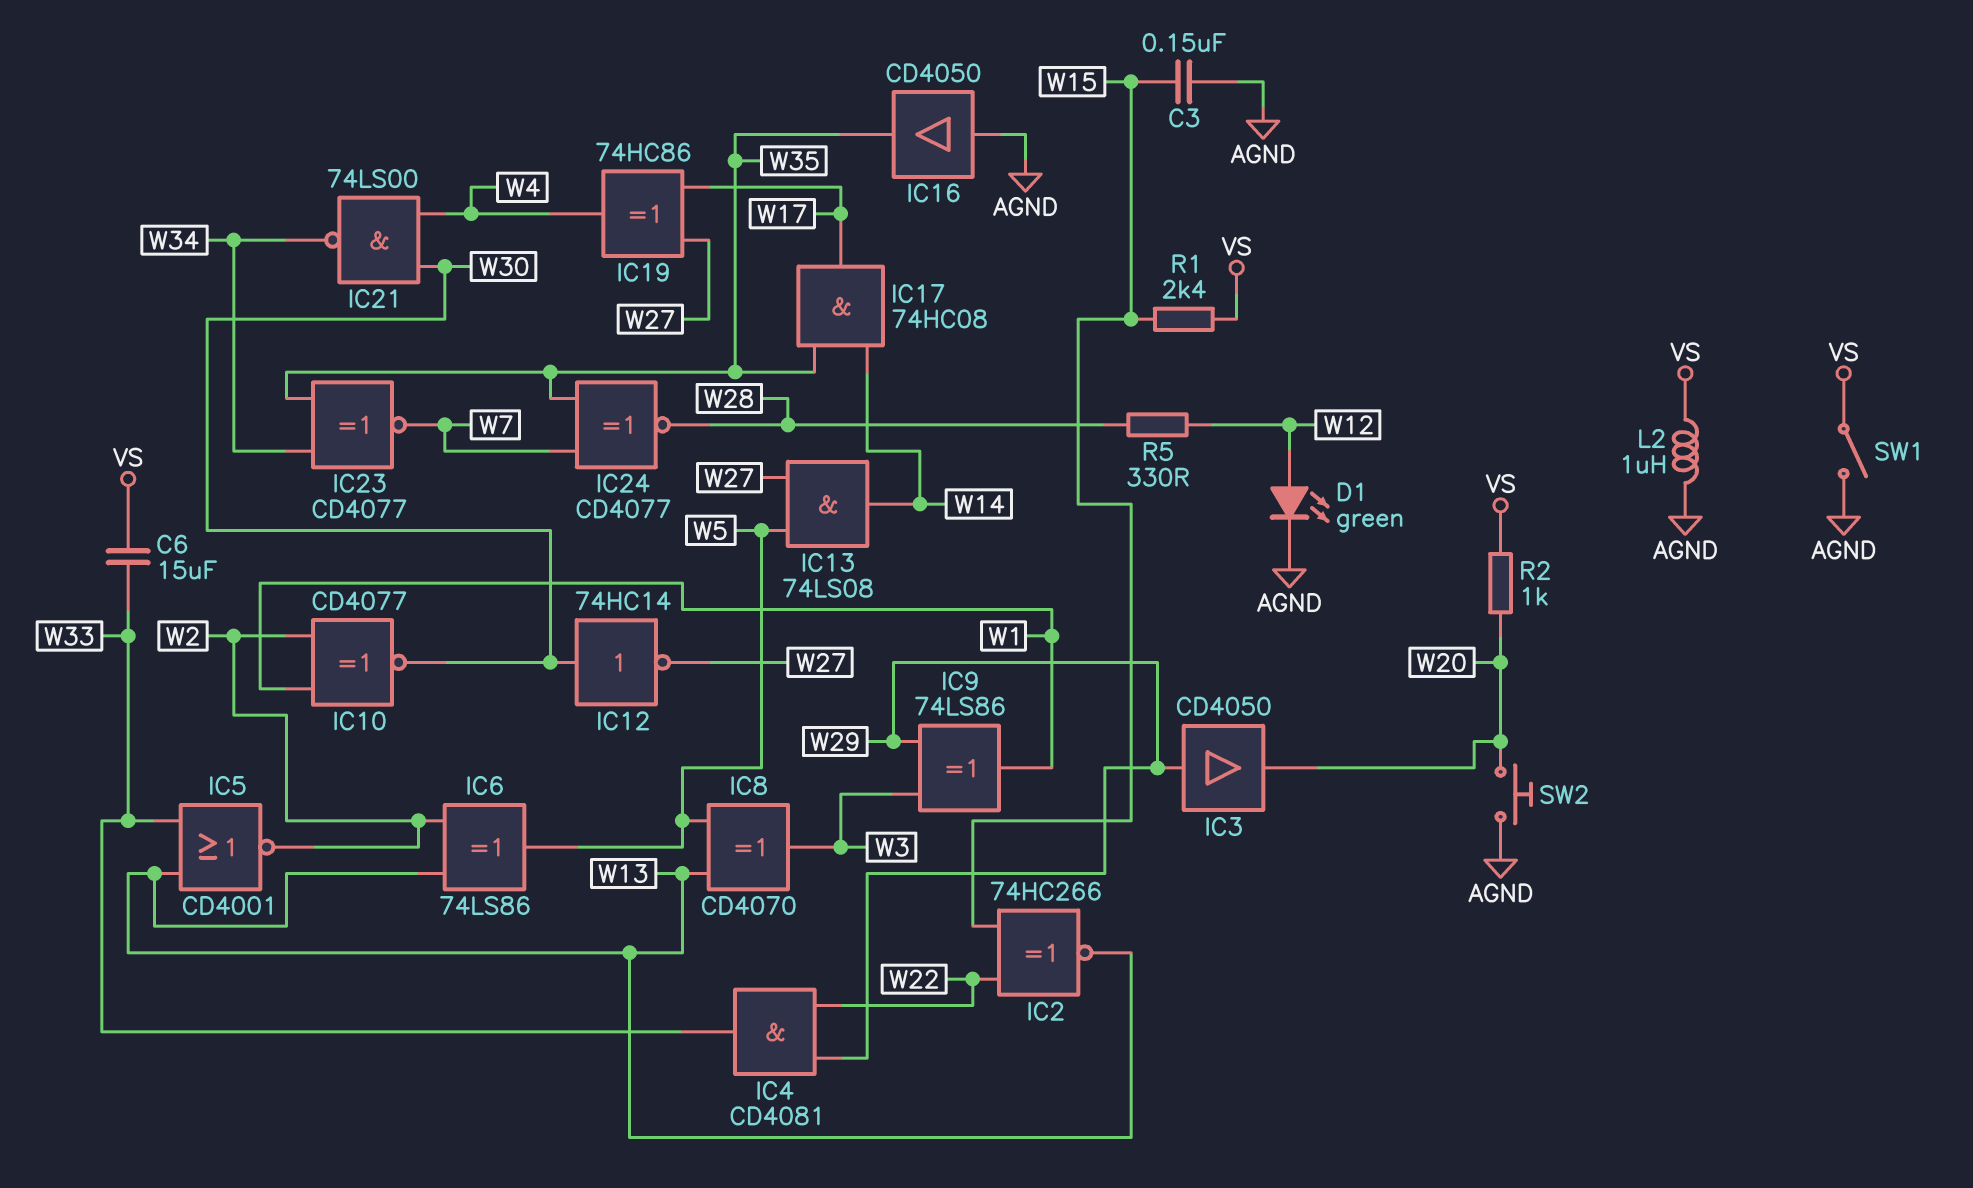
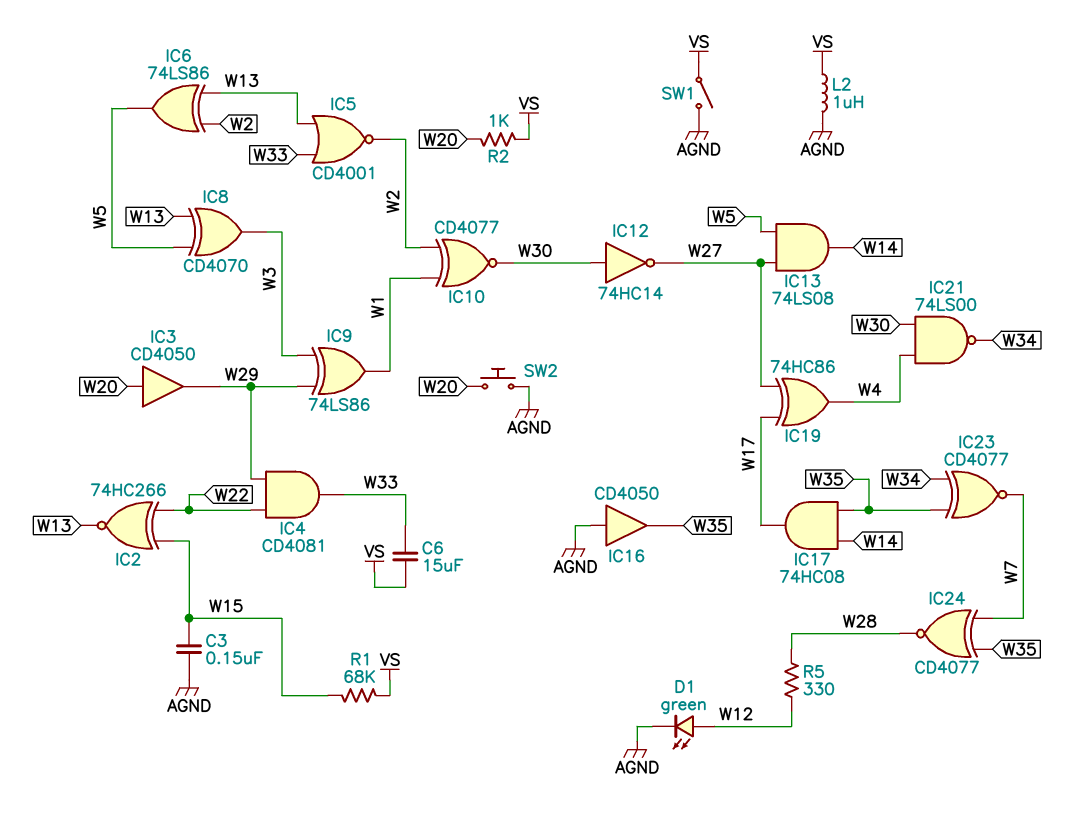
IC3: buffer CD4050 (in W29, out W20) -> buffer CD4050 (in W20, out W29)
R1: 2.4k (VS, W15) -> 68k (VS, W15)

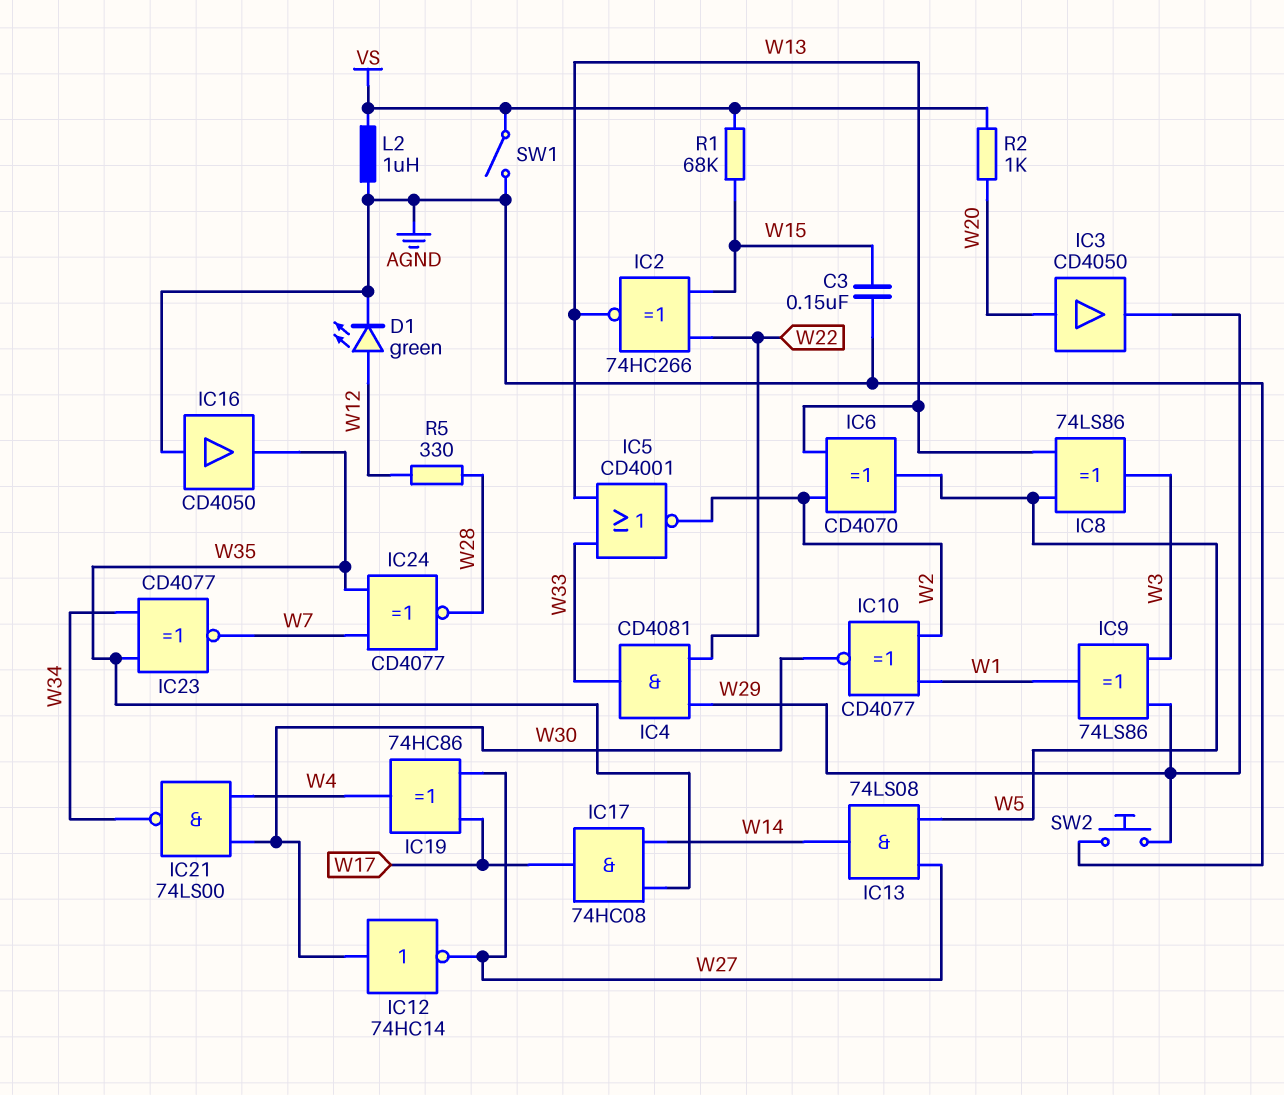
C6: 15uF (VS, W33) -> none
IC6: XOR 74LS86 (in W2, in W13, out W5) -> XOR CD4070 (in W2, in W13, out W5)
IC8: XOR CD4070 (in W5, in W13, out W3) -> XOR 74LS86 (in W5, in W13, out W3)
SW2: button (AGND, W20) -> button (AGND, W29)

